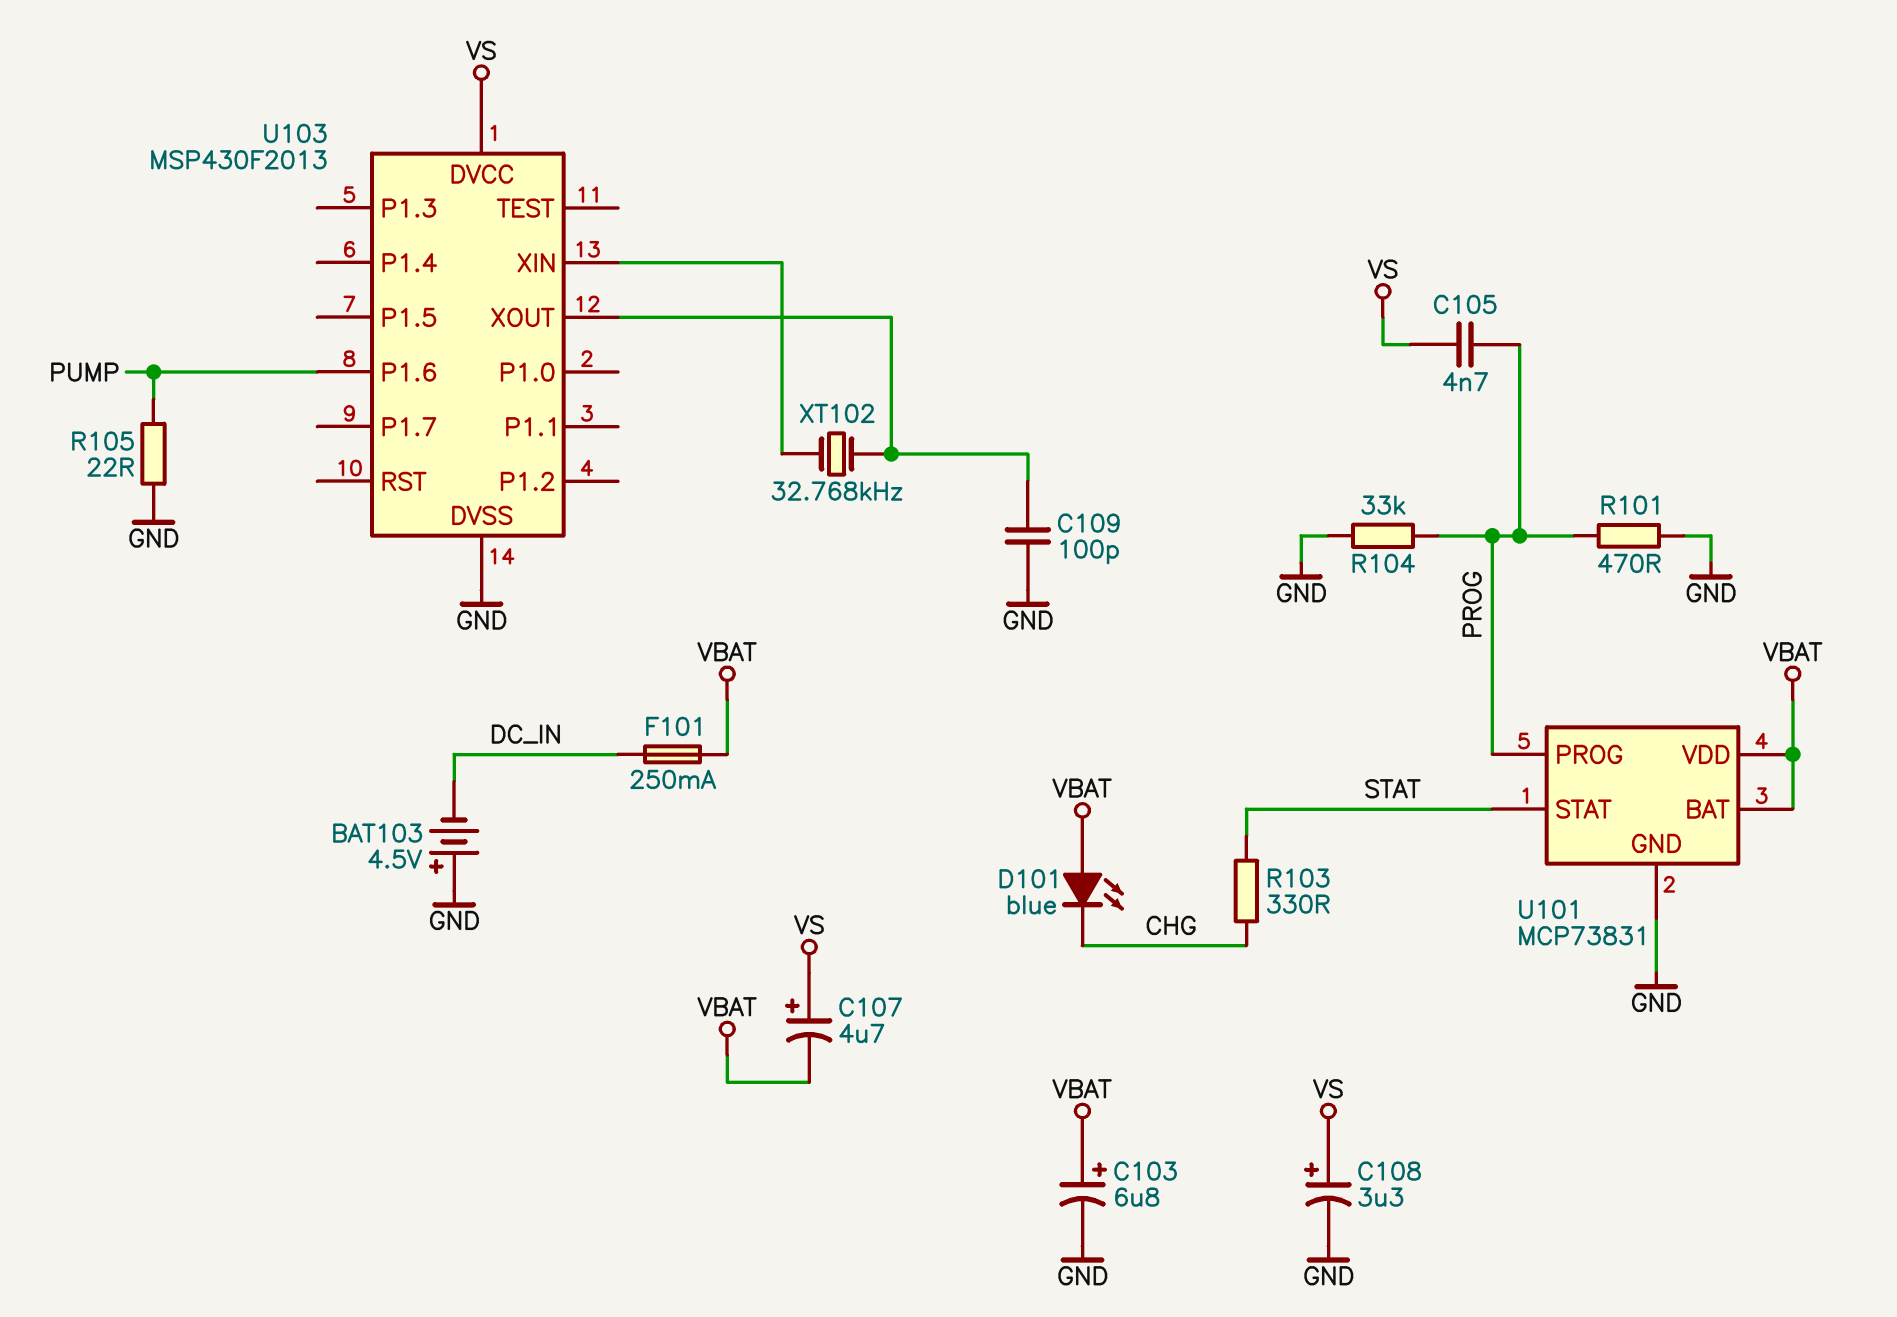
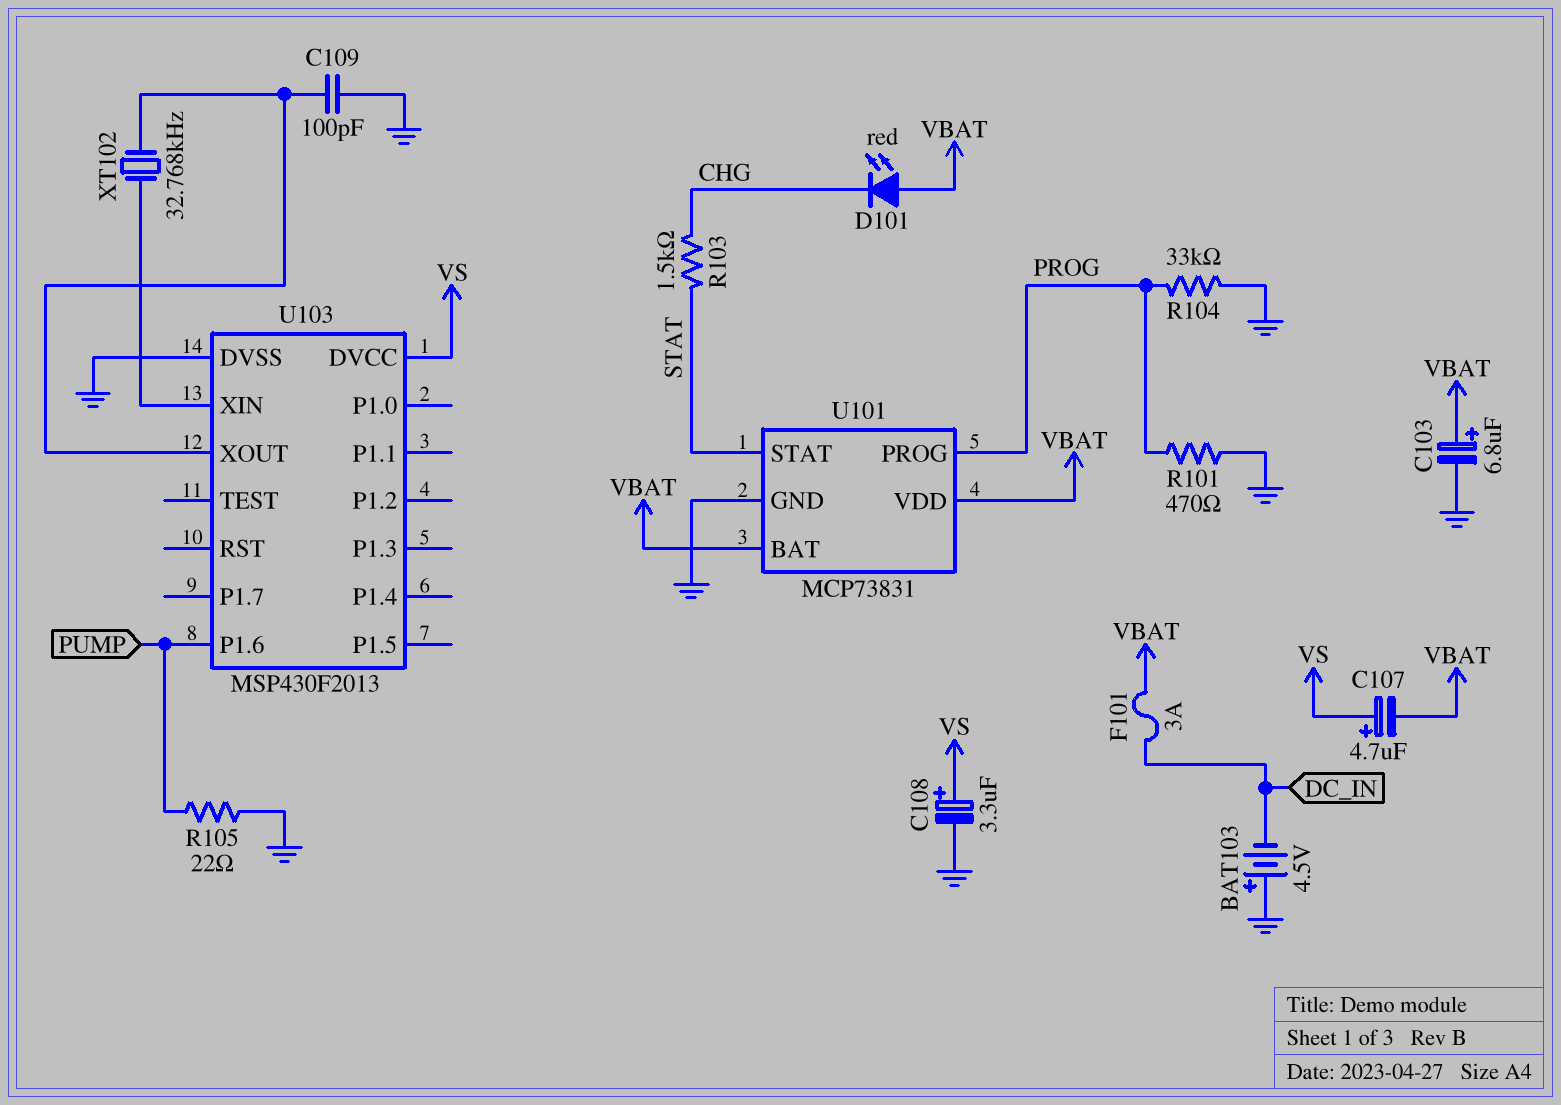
C105: 4.7nF (PROG, VS) -> none
D101: LED blue (A VBAT, K CHG) -> LED red (A VBAT, K CHG)
F101: 250mA (DC_IN, VBAT) -> 3A (DC_IN, VBAT)
R103: 330 (CHG, STAT) -> 1.5k (CHG, STAT)

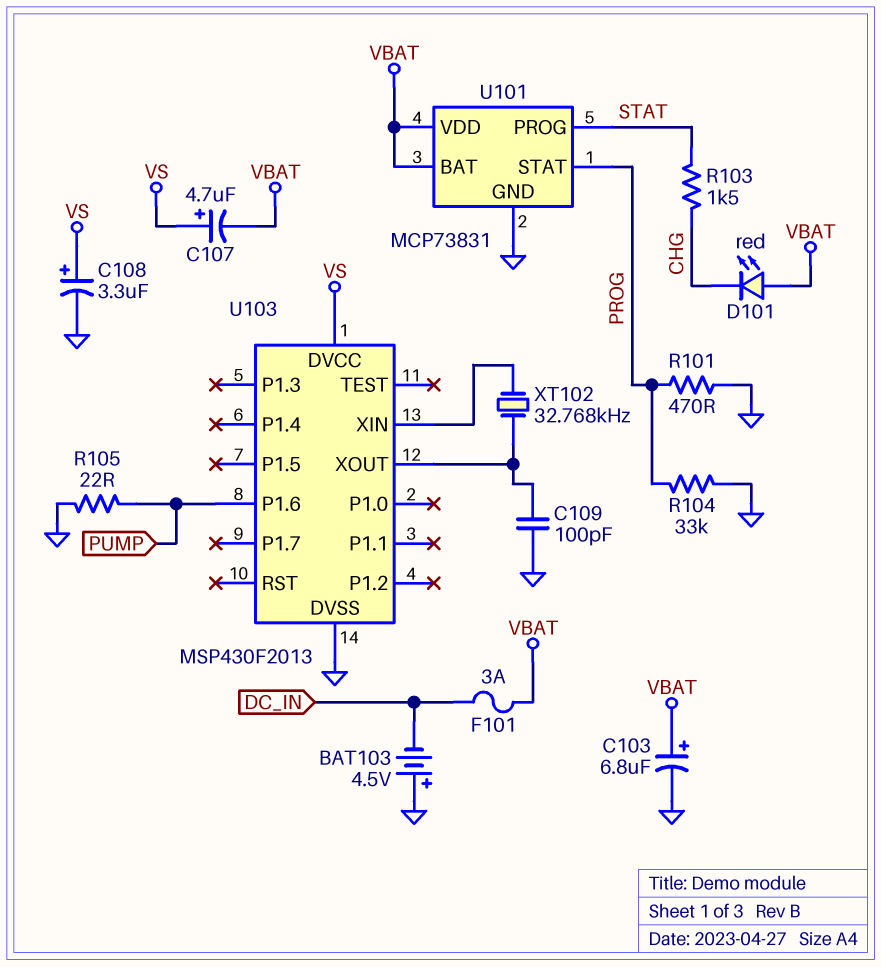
U101 pin PROG: PROG -> STAT
U101 pin STAT: STAT -> PROG

